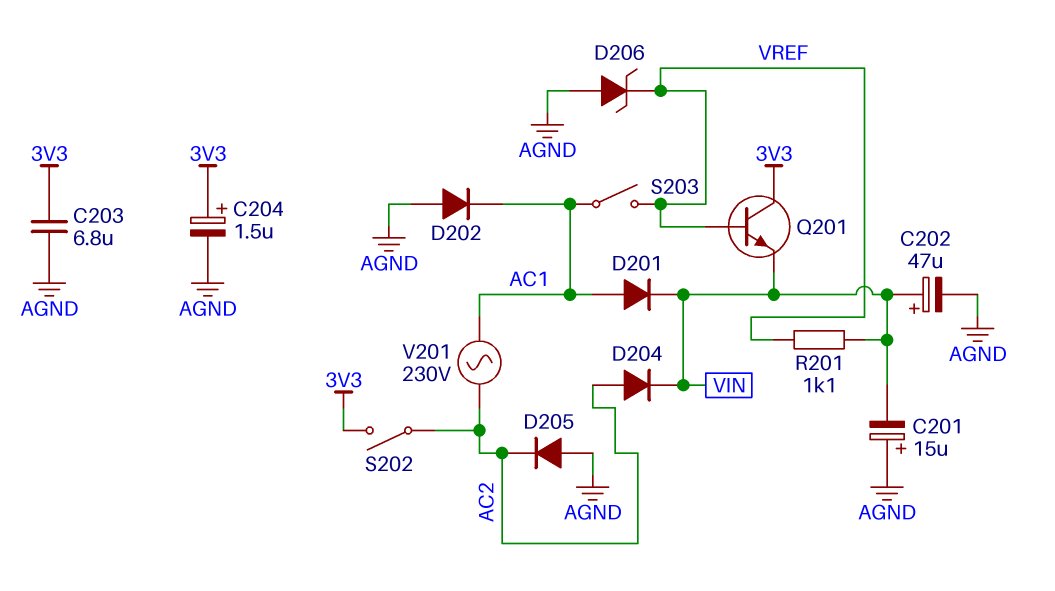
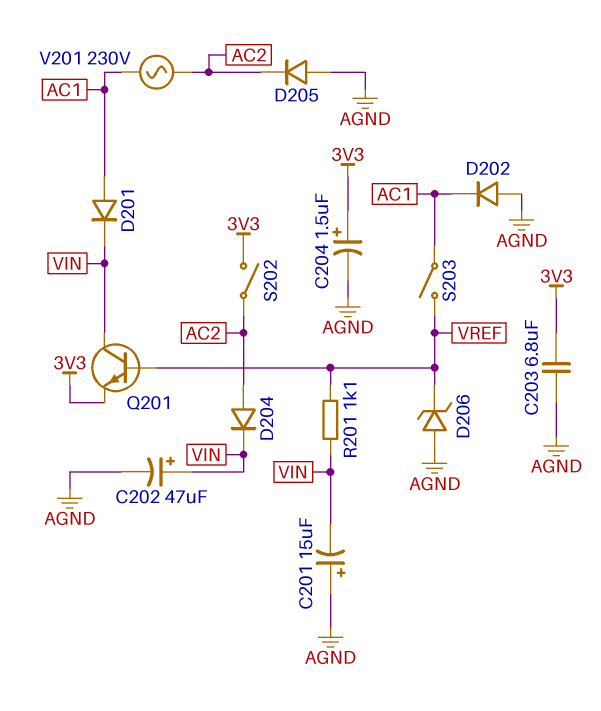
Q201: NPN (B VREF, C 3V3, E VIN) -> NPN (B VREF, C VIN, E 3V3)

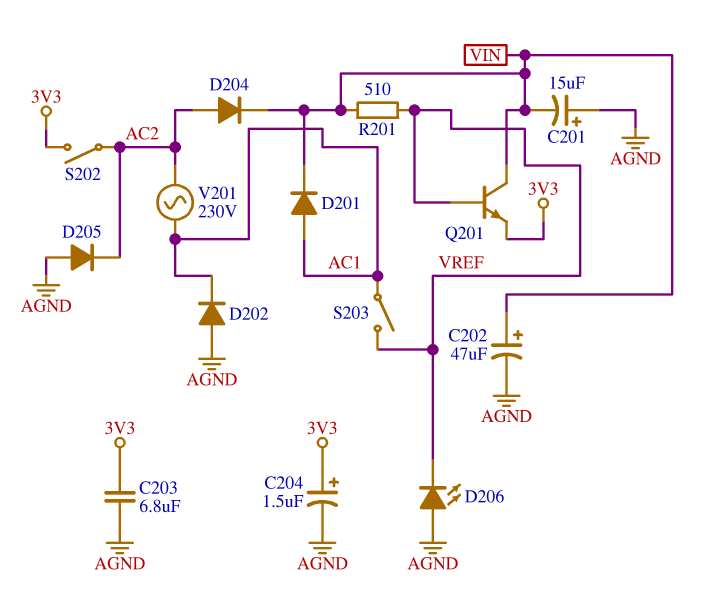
D206: zener (A AGND, K VREF) -> LED (A AGND, K VREF)
R201: 1.1k (VIN, VREF) -> 510 (VIN, VREF)

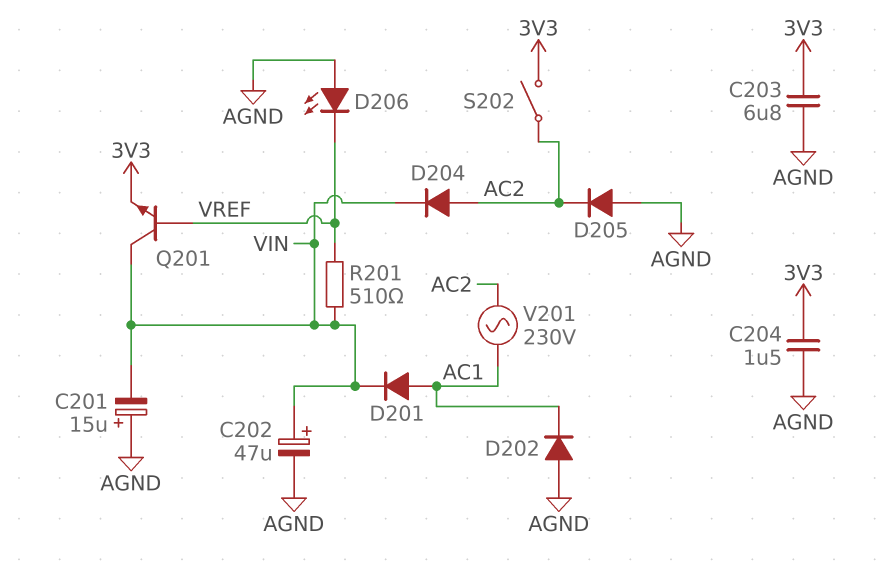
C204: 1.5uF (plus 3V3, minus AGND) -> 1.5uF (3V3, AGND)
S203: switch (AC1, VREF) -> none

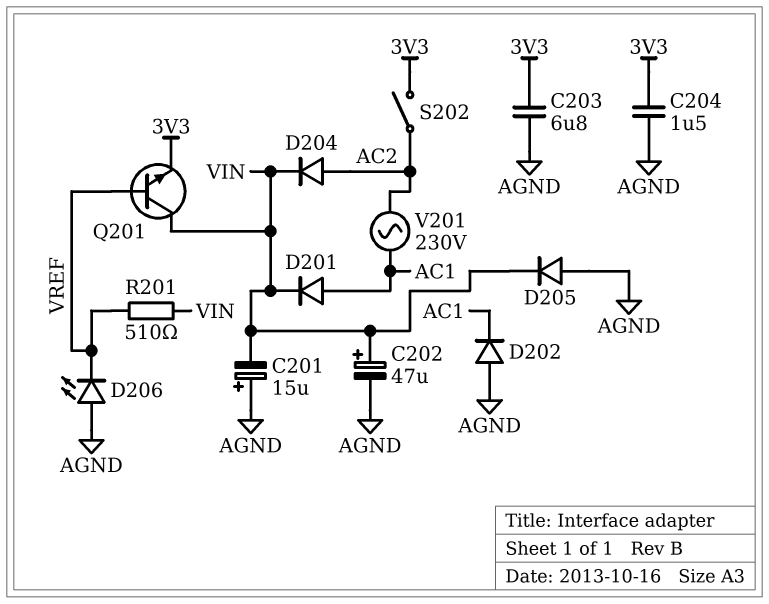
D205: diode (A AGND, K AC2) -> diode (A AGND, K VIN)

